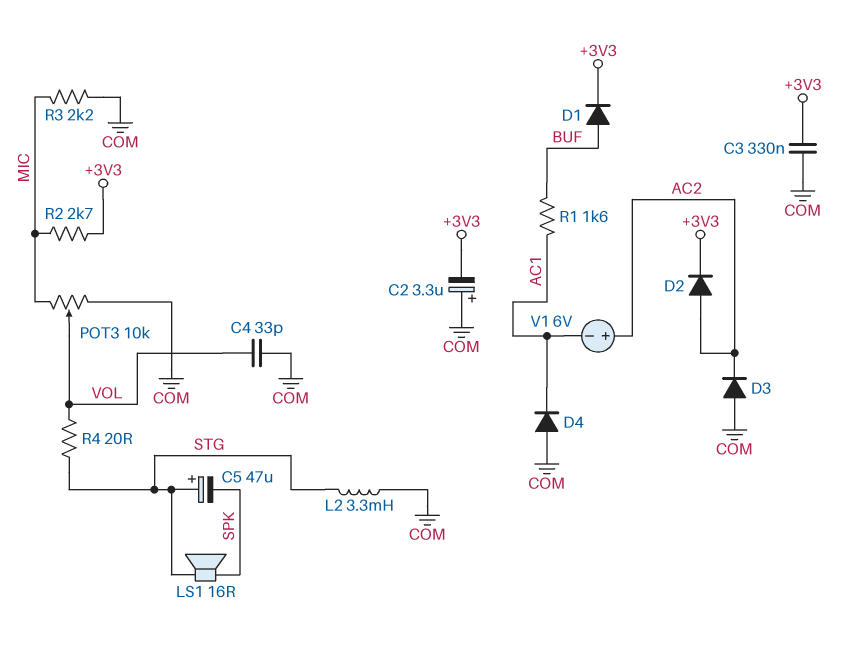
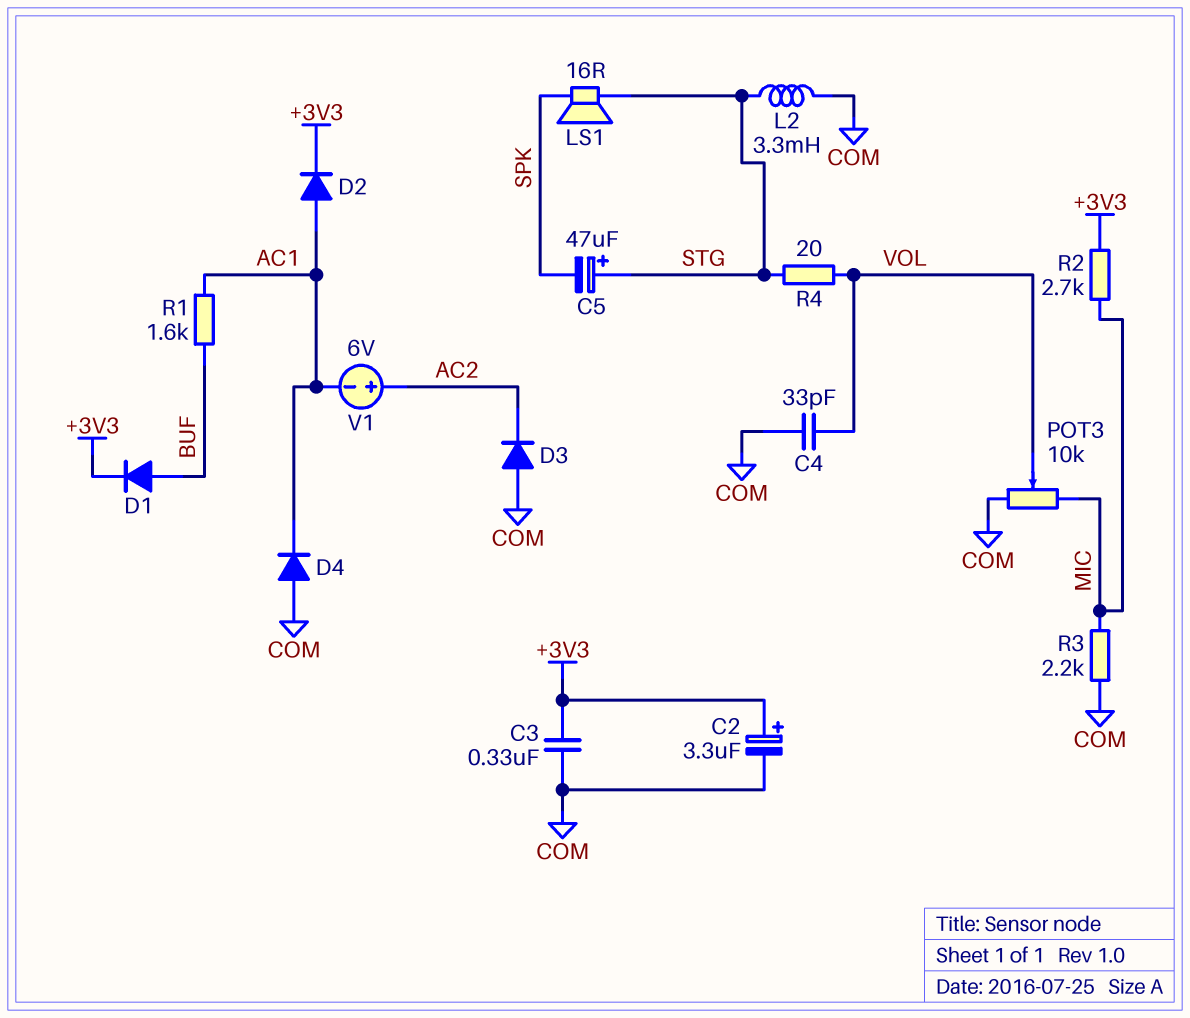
C2: 3.3uF (plus COM, minus +3V3) -> 3.3uF (plus +3V3, minus COM)
D2: diode (A AC2, K +3V3) -> diode (A AC1, K +3V3)

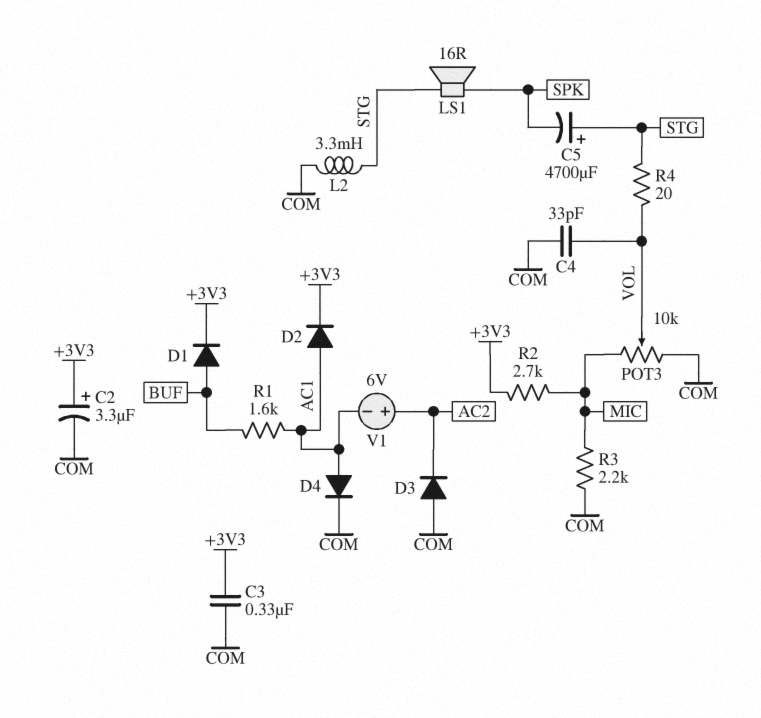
C5: 47uF (plus STG, minus SPK) -> 4700uF (plus STG, minus SPK)
D4: diode (A COM, K AC1) -> diode (A AC1, K COM)

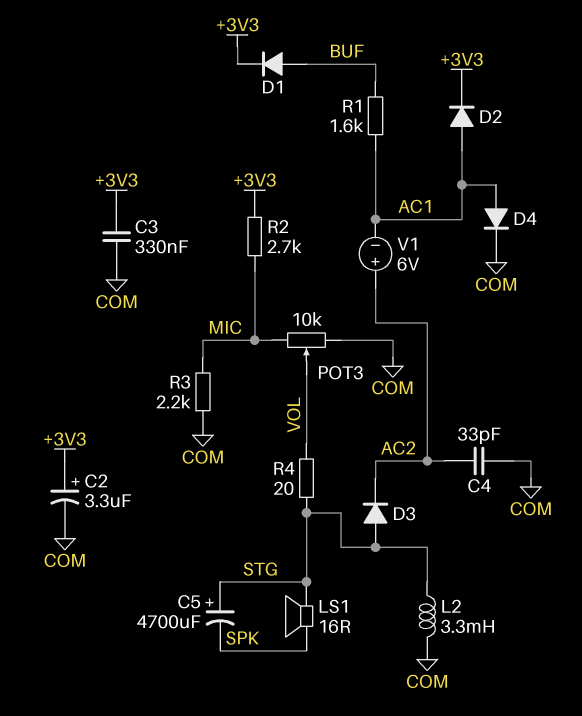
C4: 33pF (COM, VOL) -> 33pF (AC2, COM)
D3: diode (A COM, K AC2) -> diode (A STG, K AC2)

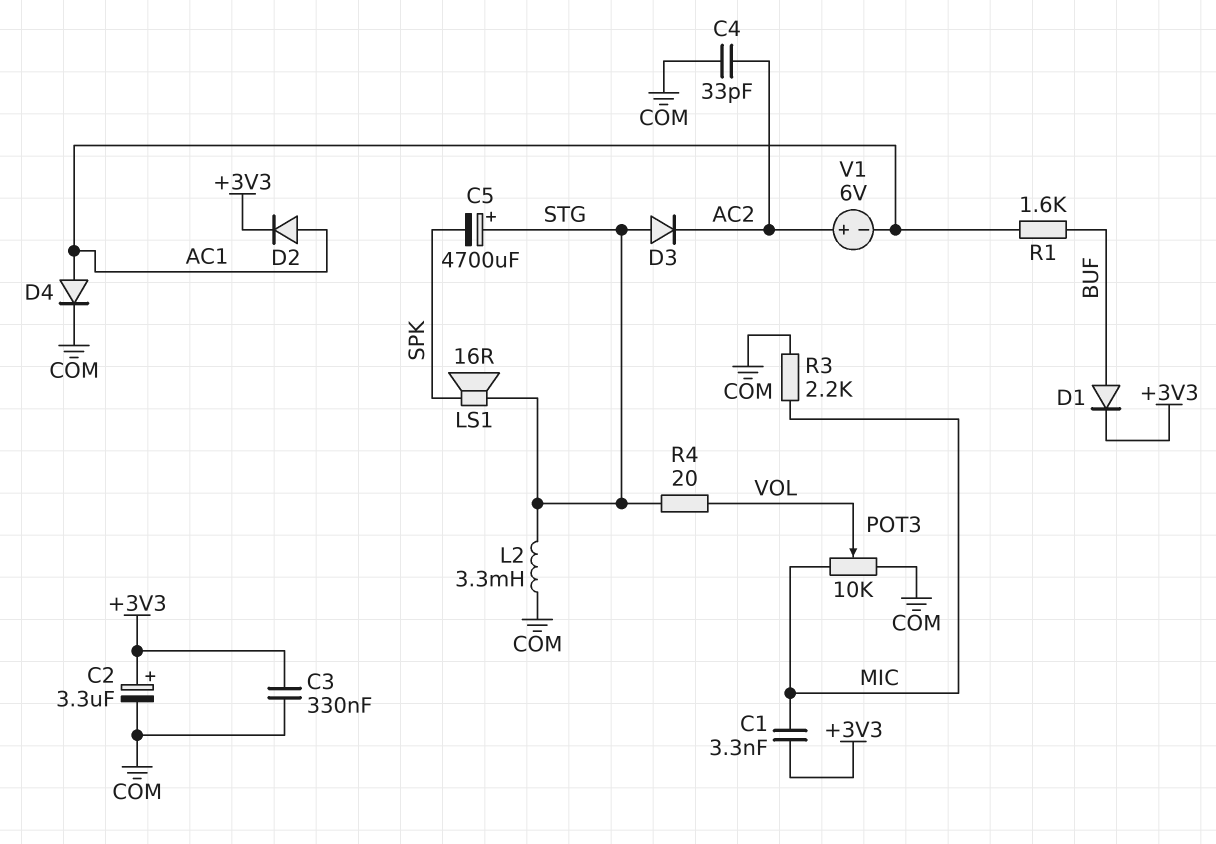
C1: none -> 3.3nF (+3V3, MIC)
R2: 2.7k (+3V3, MIC) -> none

